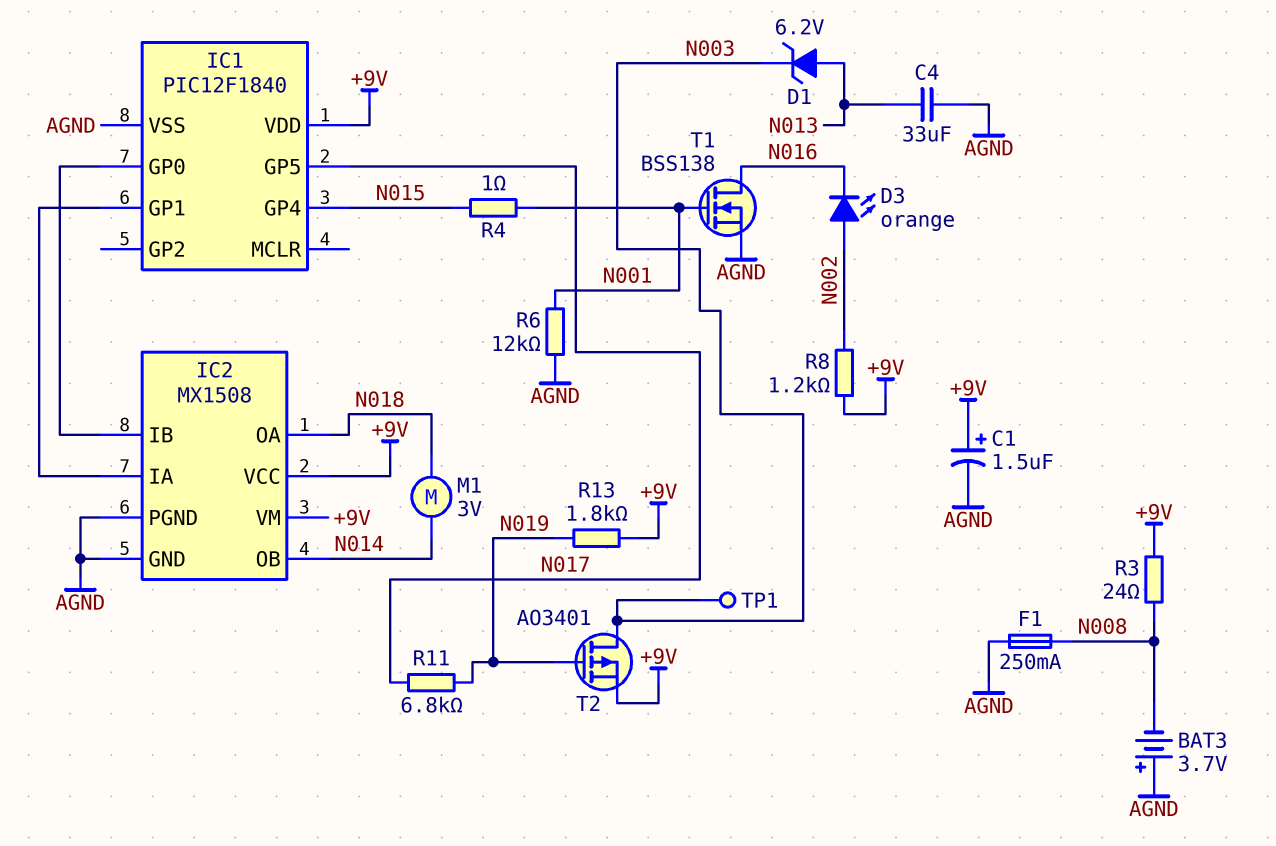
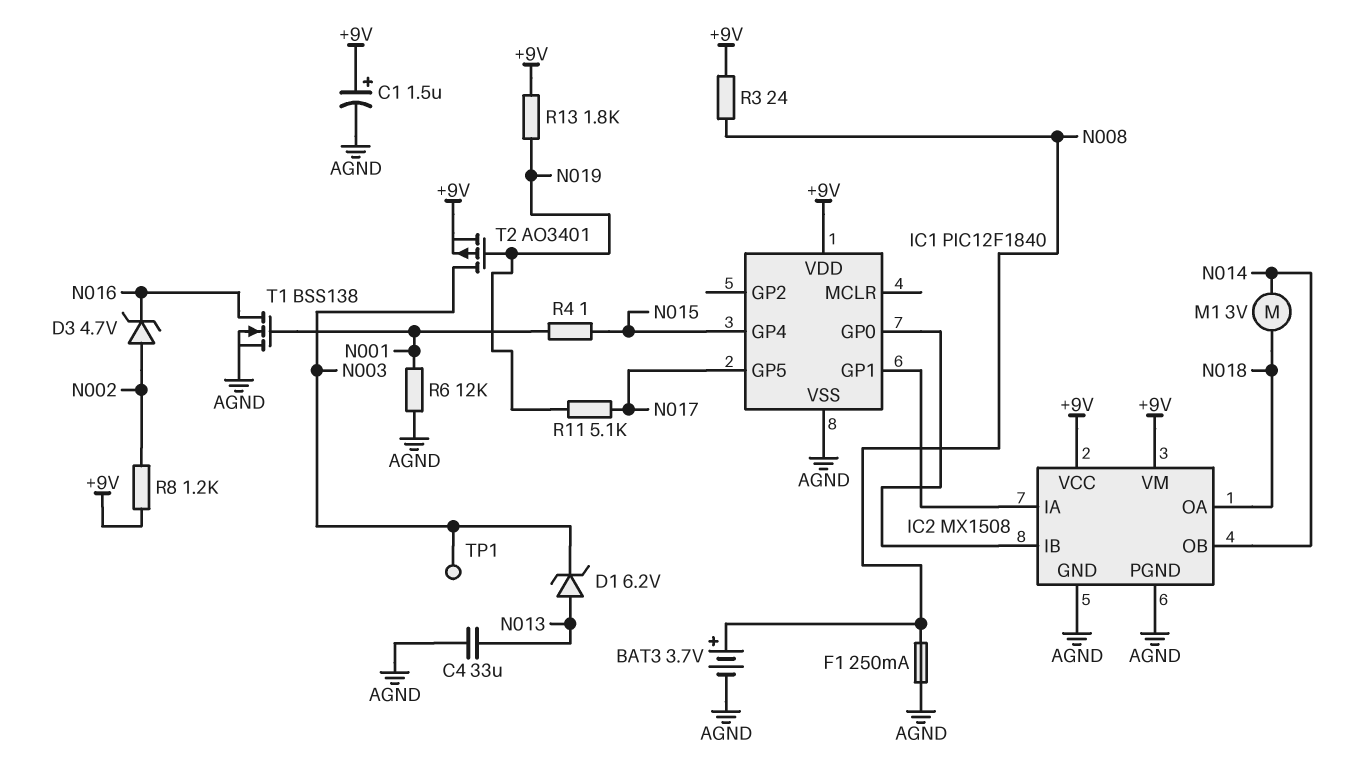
BAT3: 3.7V (plus AGND, minus N008) -> 3.7V (plus N008, minus AGND)
D3: LED orange (A N002, K N016) -> zener 4.7V (A N002, K N016)
R11: 6.8k (N017, N019) -> 5.1k (N017, N019)

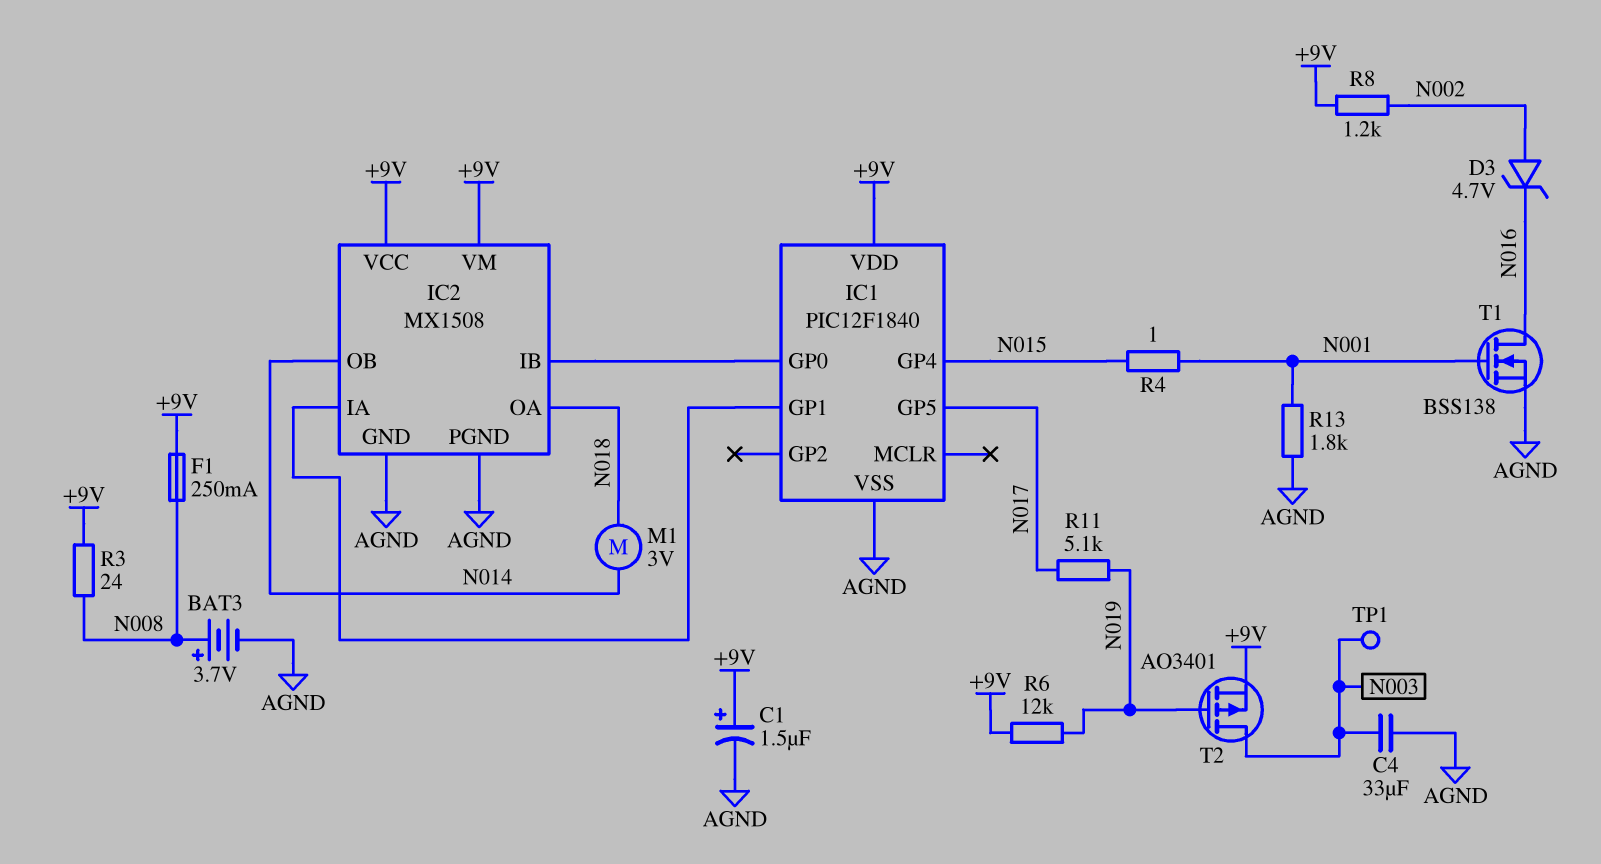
C4: 33uF (AGND, N013) -> 33uF (AGND, N003)
D1: zener 6.2V (A N013, K N003) -> none
F1: 250mA (AGND, N008) -> 250mA (+9V, N008)
R6: 12k (AGND, N001) -> 12k (+9V, N019)
R13: 1.8k (+9V, N019) -> 1.8k (AGND, N001)

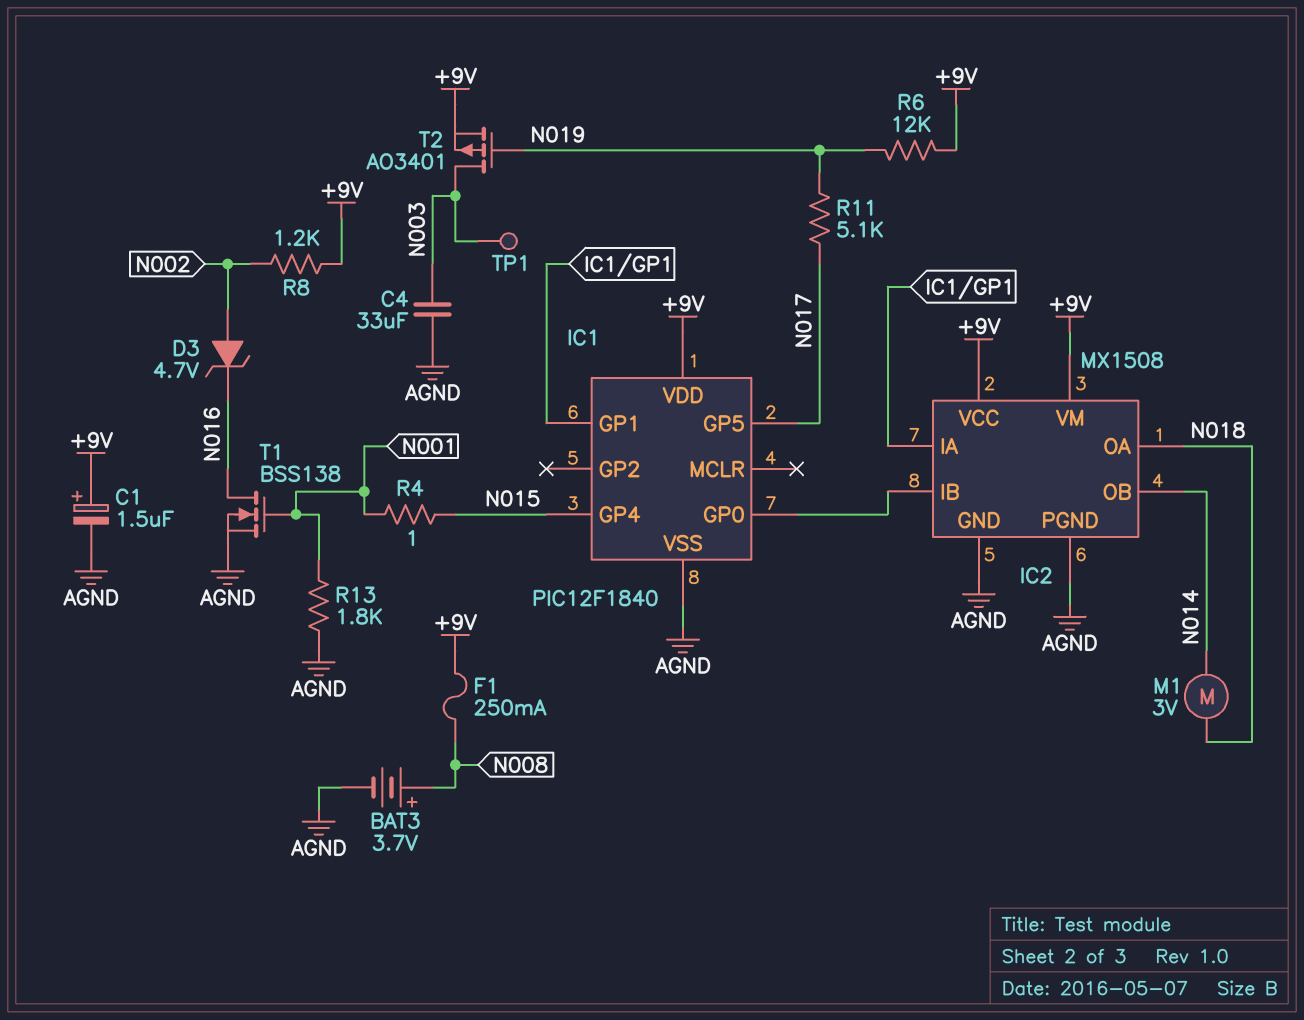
R3: 24 (+9V, N008) -> none

